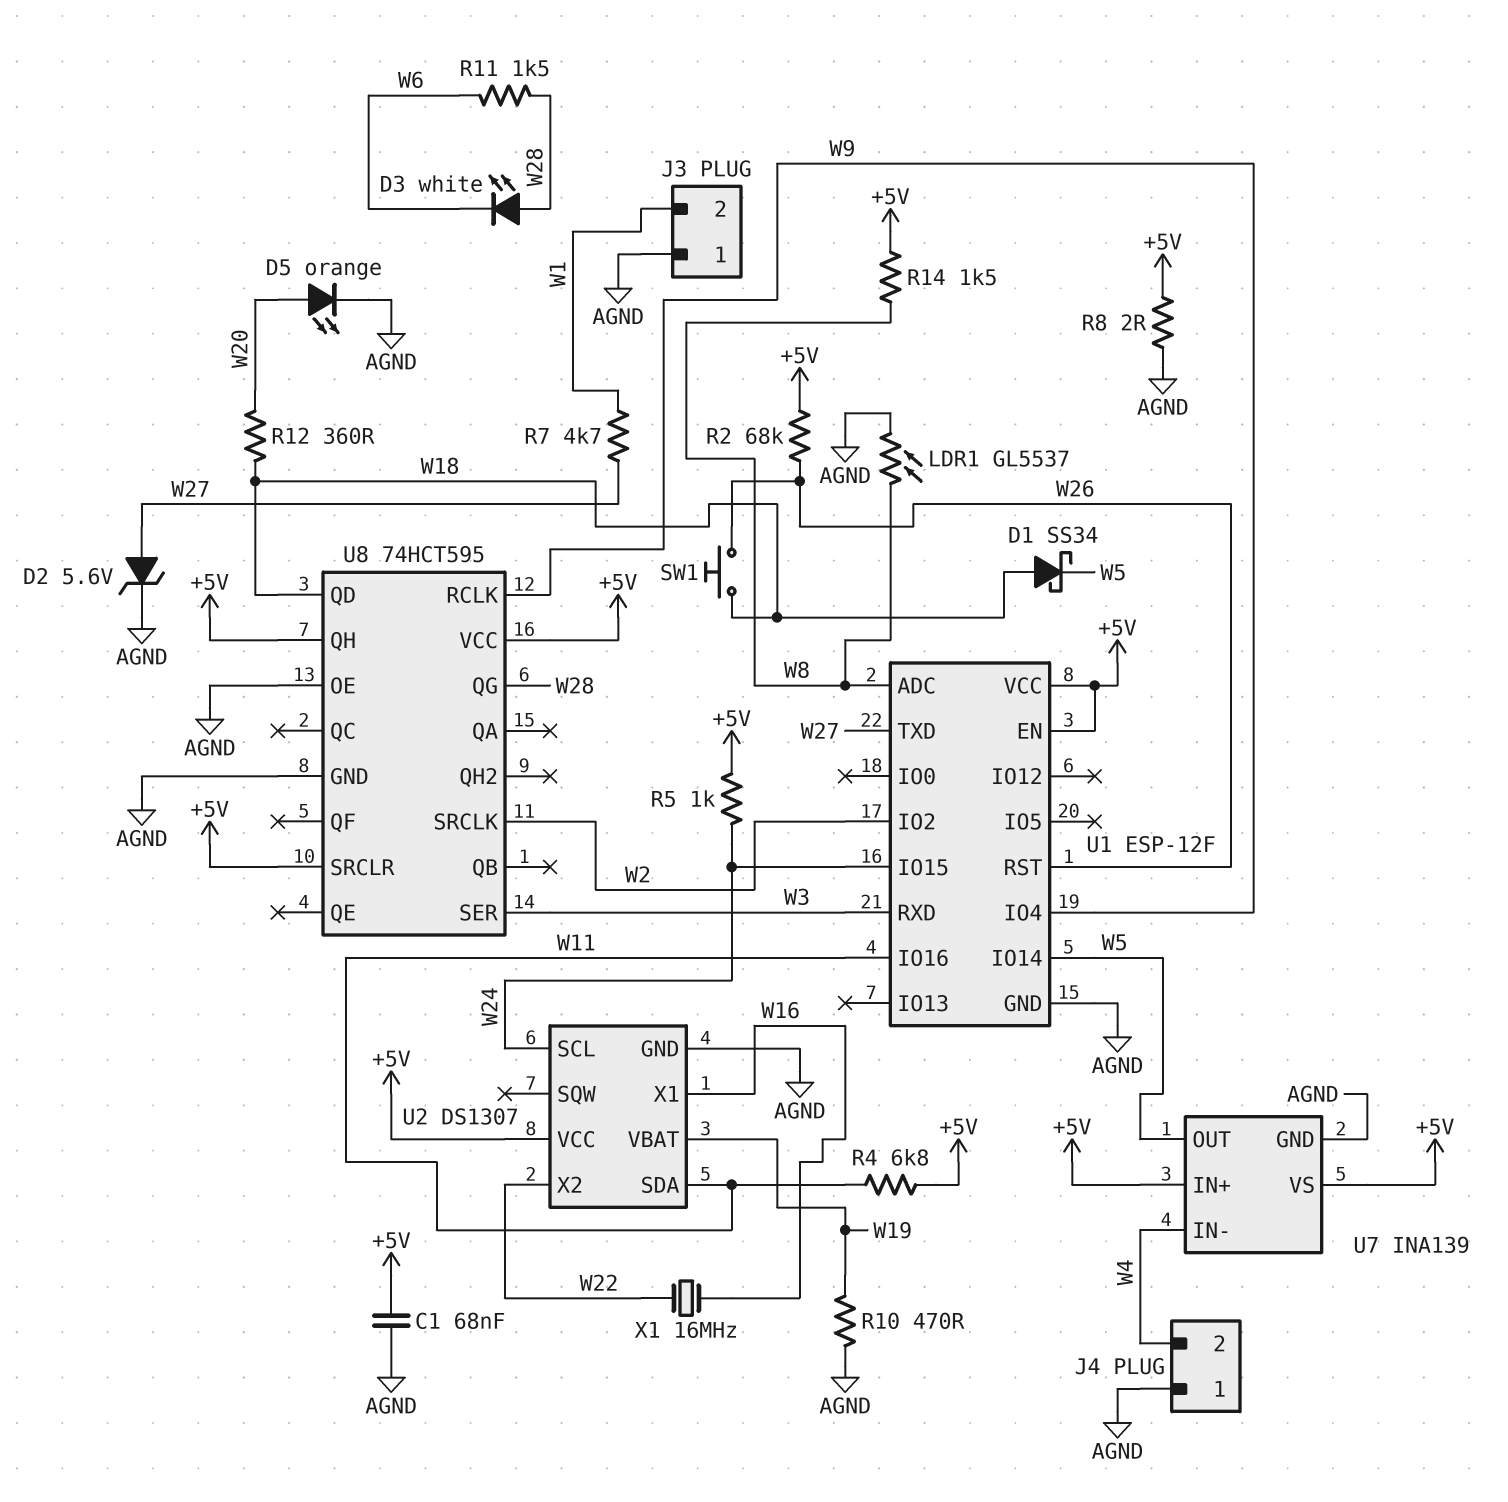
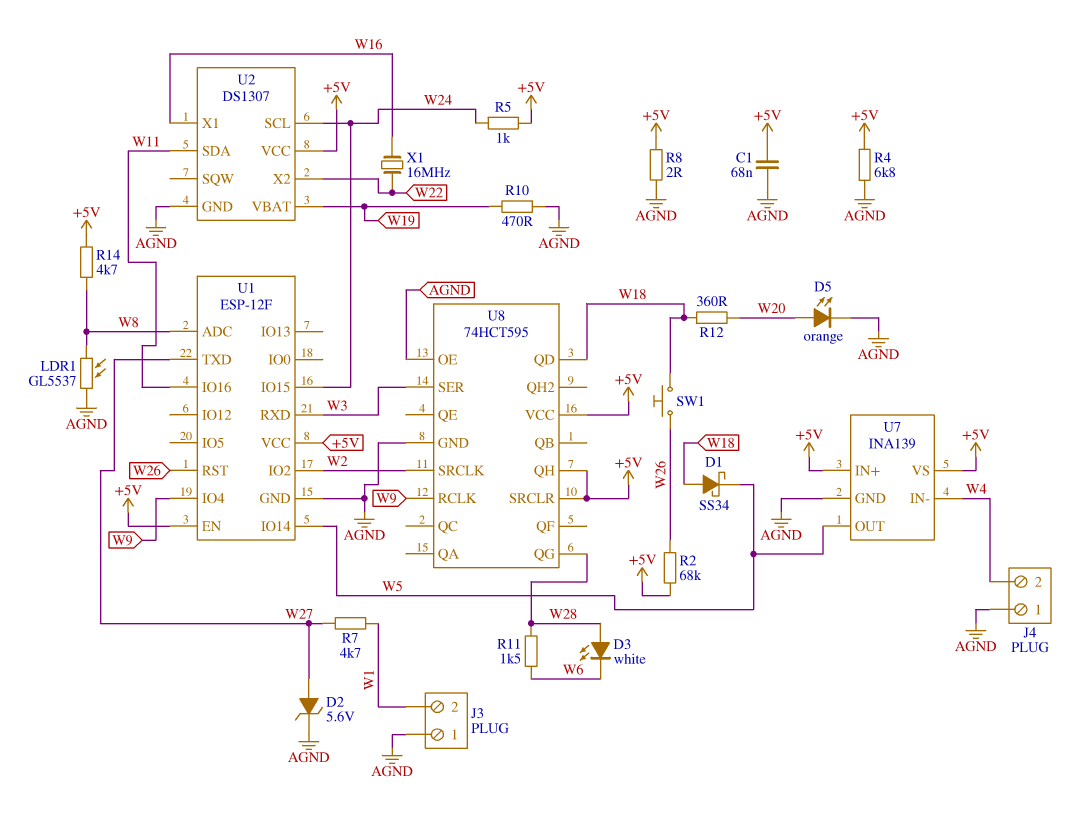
R4: 6.8k (+5V, W11) -> 6.8k (+5V, AGND)
R14: 1.5k (+5V, W8) -> 4.7k (+5V, W8)

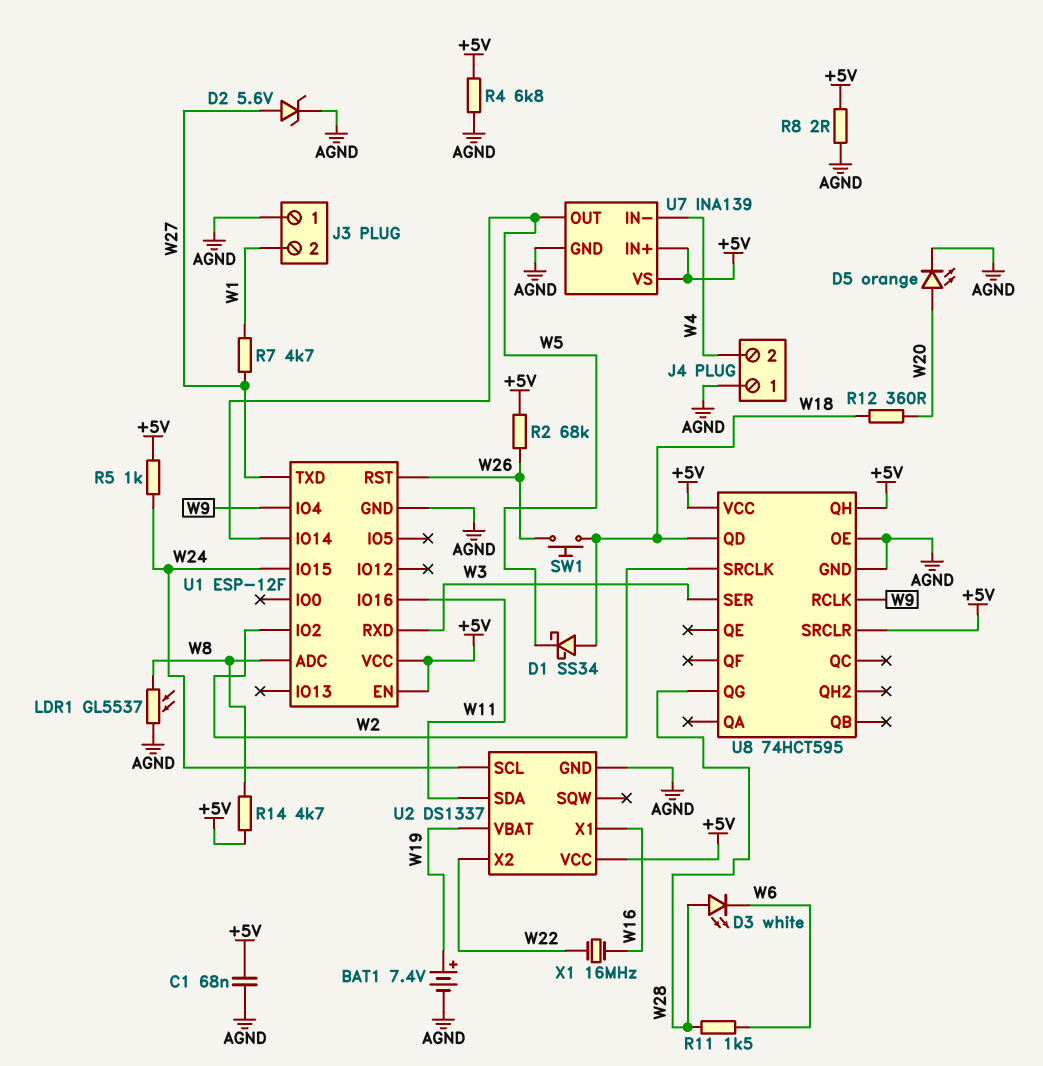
BAT1: none -> 7.4V (plus W19, minus AGND)
R10: 470 (AGND, W19) -> none
U2: DS1307 -> DS1337

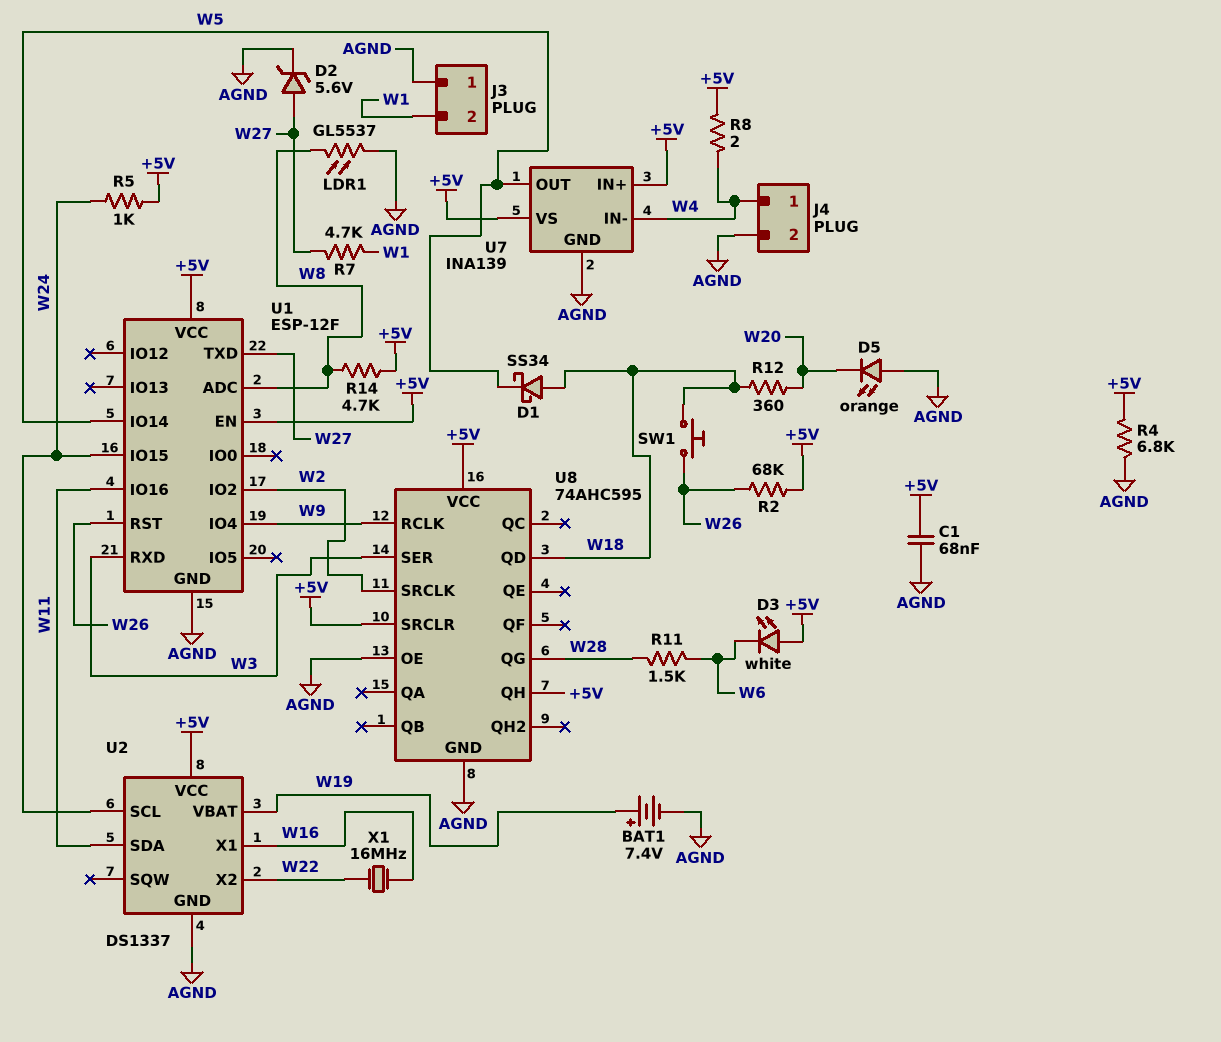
D3: LED white (A W28, K W6) -> LED white (A +5V, K W6)
D5: LED orange (A W20, K AGND) -> LED orange (A AGND, K W20)
J4 pin 1: AGND -> W4
J4 pin 2: W4 -> AGND
R8: 2 (+5V, AGND) -> 2 (+5V, W4)
U8: 74HCT595 -> 74AHC595

